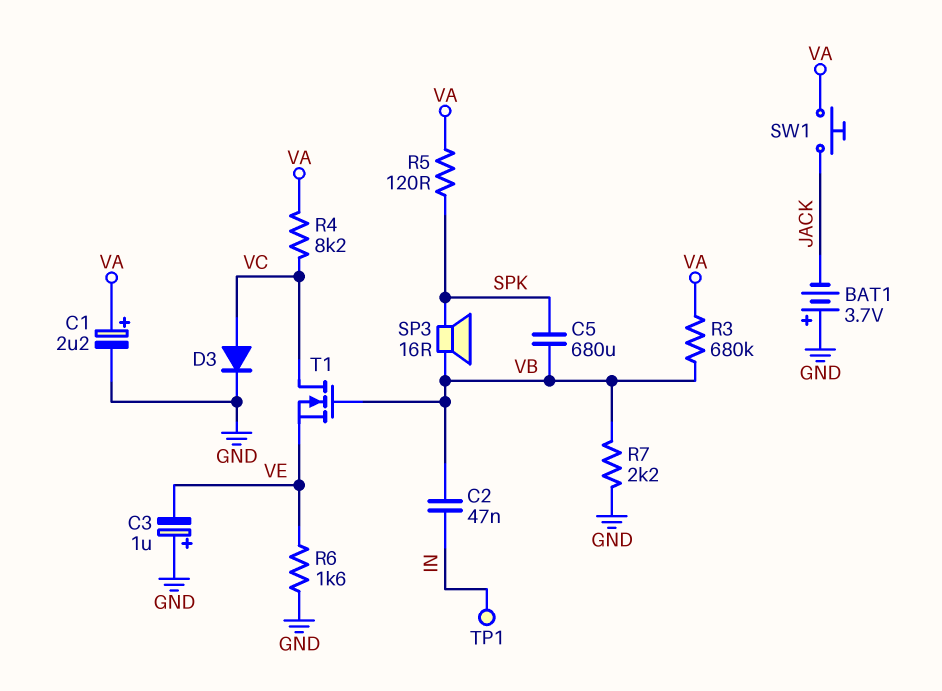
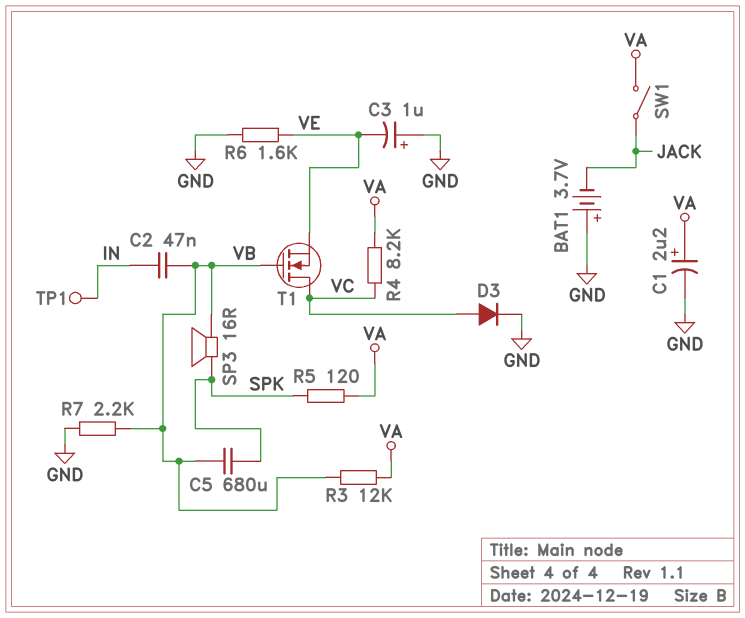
R3: 680k (VA, VB) -> 12k (VA, VB)
SW1: button (JACK, VA) -> switch (JACK, VA)

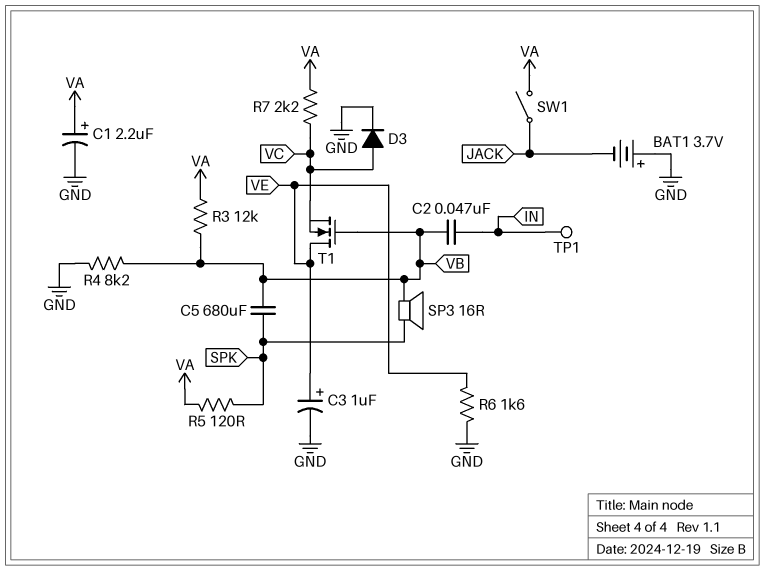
C3: 1uF (plus GND, minus VE) -> 1uF (plus VE, minus GND)
R4: 8.2k (VA, VC) -> 8.2k (GND, VB)
R7: 2.2k (GND, VB) -> 2.2k (VA, VC)
T1: NMOS (G VB, D VC, S VE) -> NMOS (G VB, D VE, S VC)

